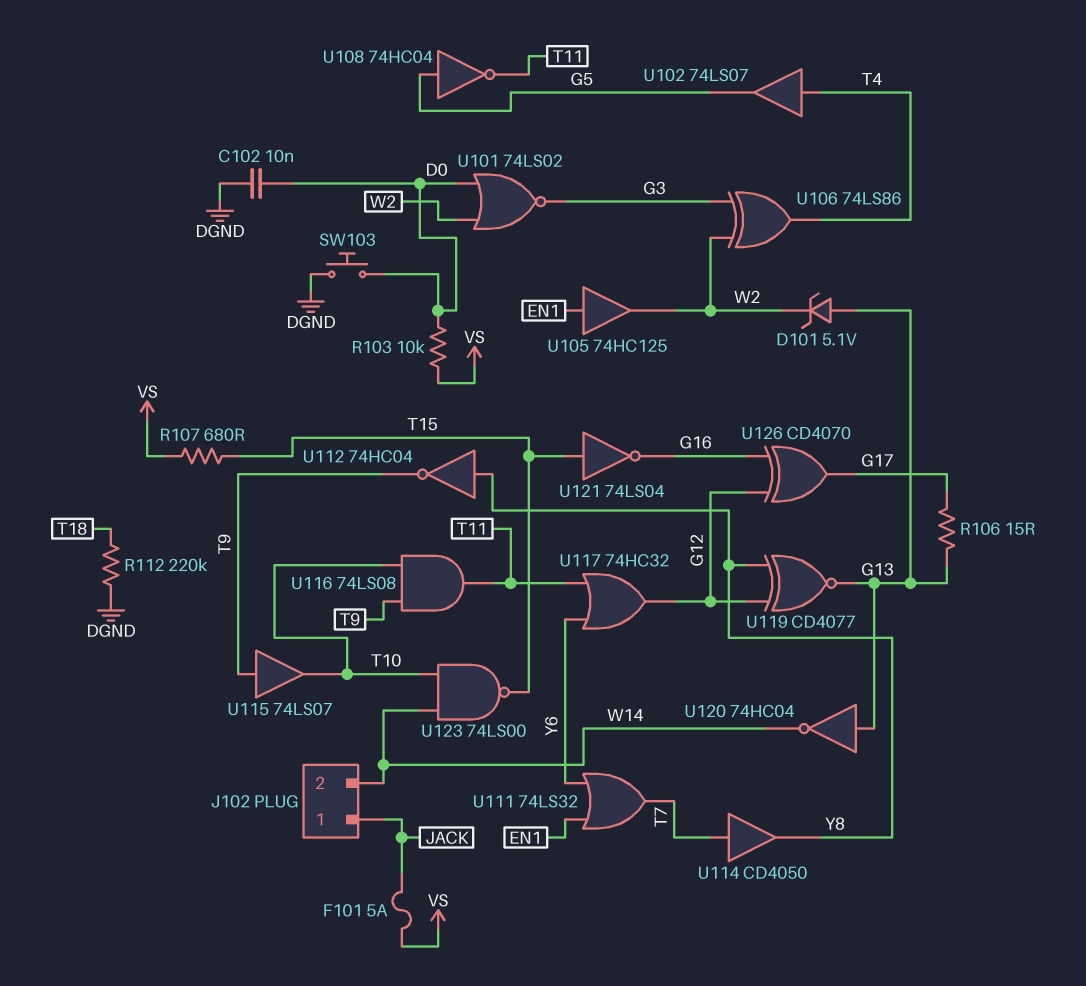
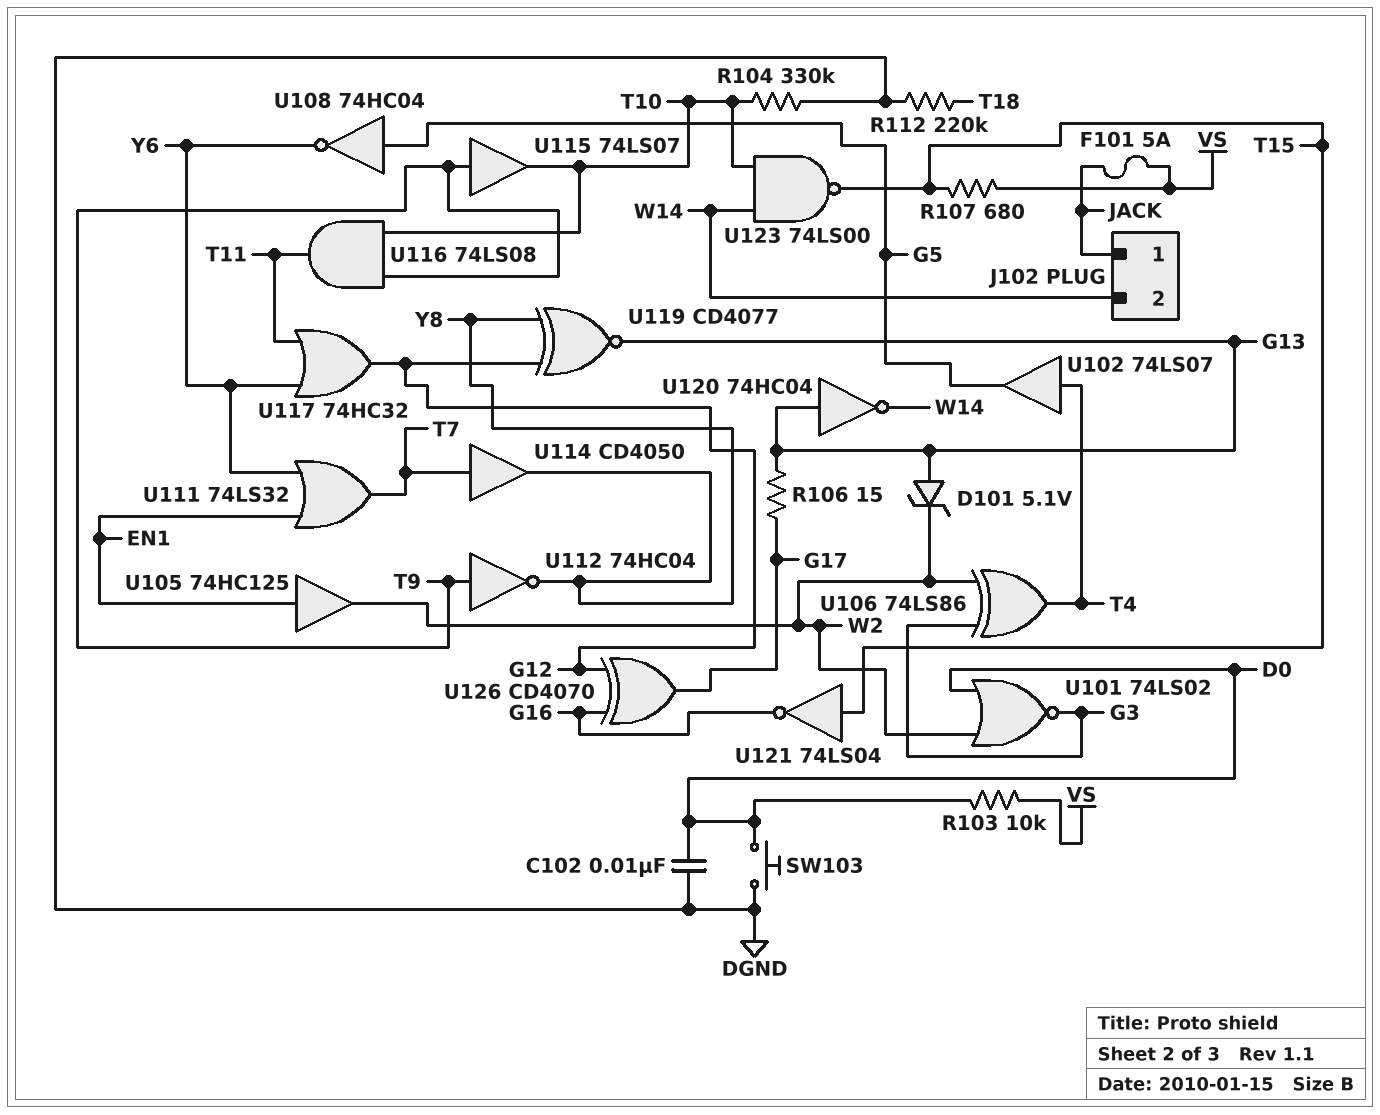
R104: none -> 330k (DGND, T10)
U108: NOT 74HC04 (in G5, out T11) -> NOT 74HC04 (in G5, out Y6)
U112: NOT 74HC04 (in Y8, out T9) -> NOT 74HC04 (in T9, out Y8)

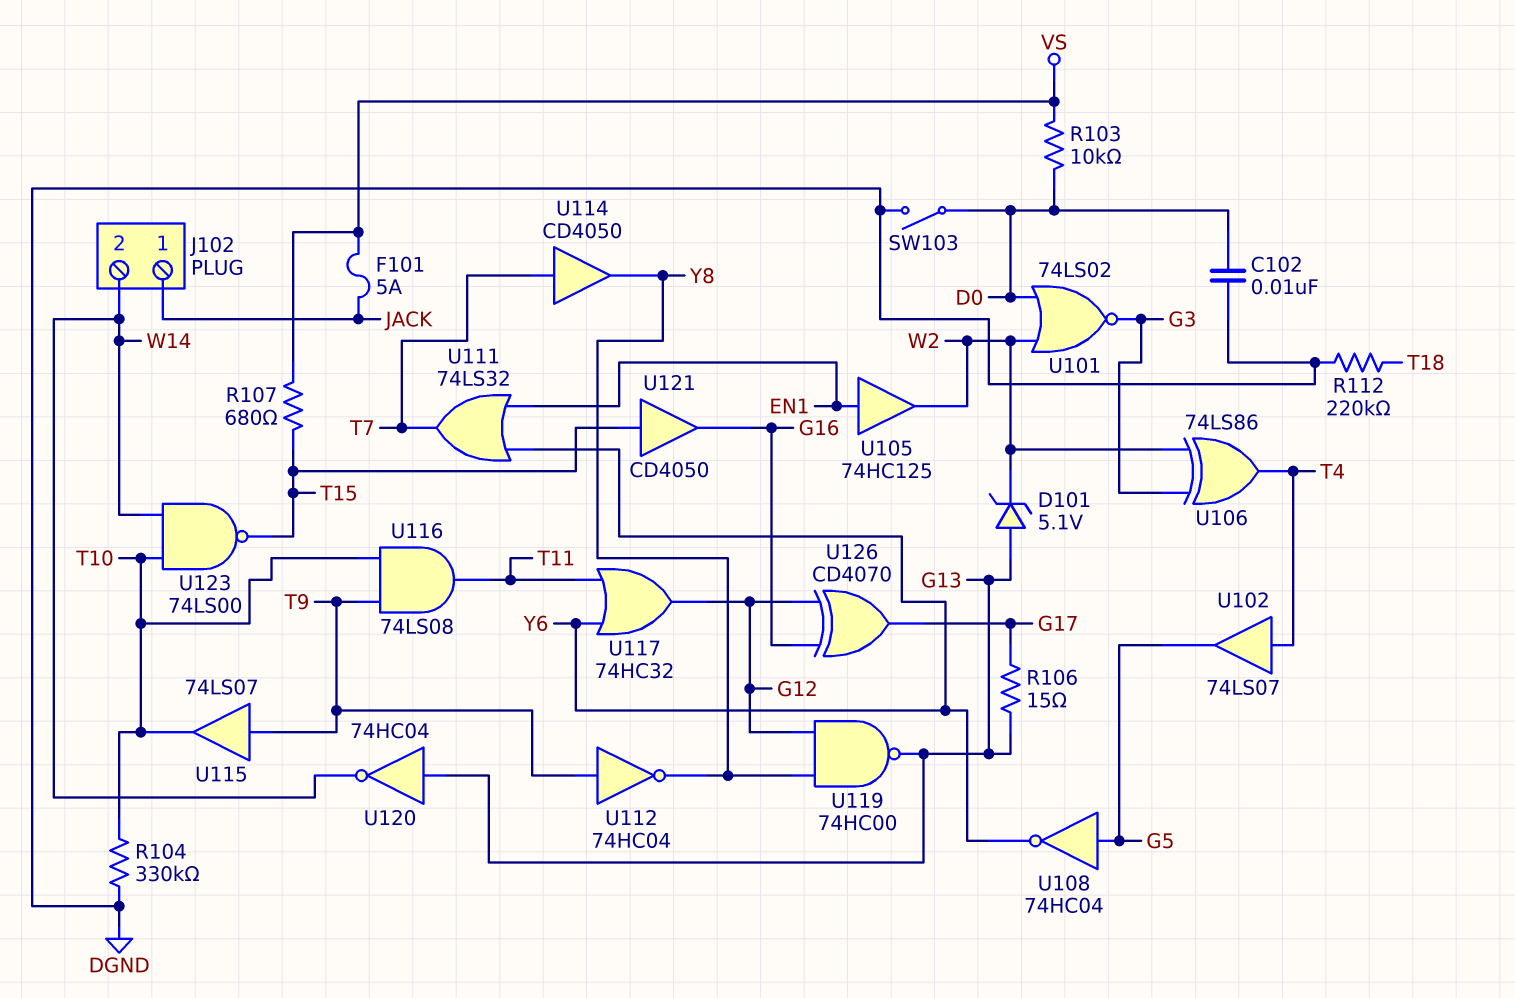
SW103: button (D0, DGND) -> switch (D0, DGND)
U119: XNOR CD4077 (in G12, in Y8, out G13) -> NAND 74HC00 (in G12, in Y8, out G13)
U121: NOT 74LS04 (in T15, out G16) -> buffer CD4050 (in T15, out G16)

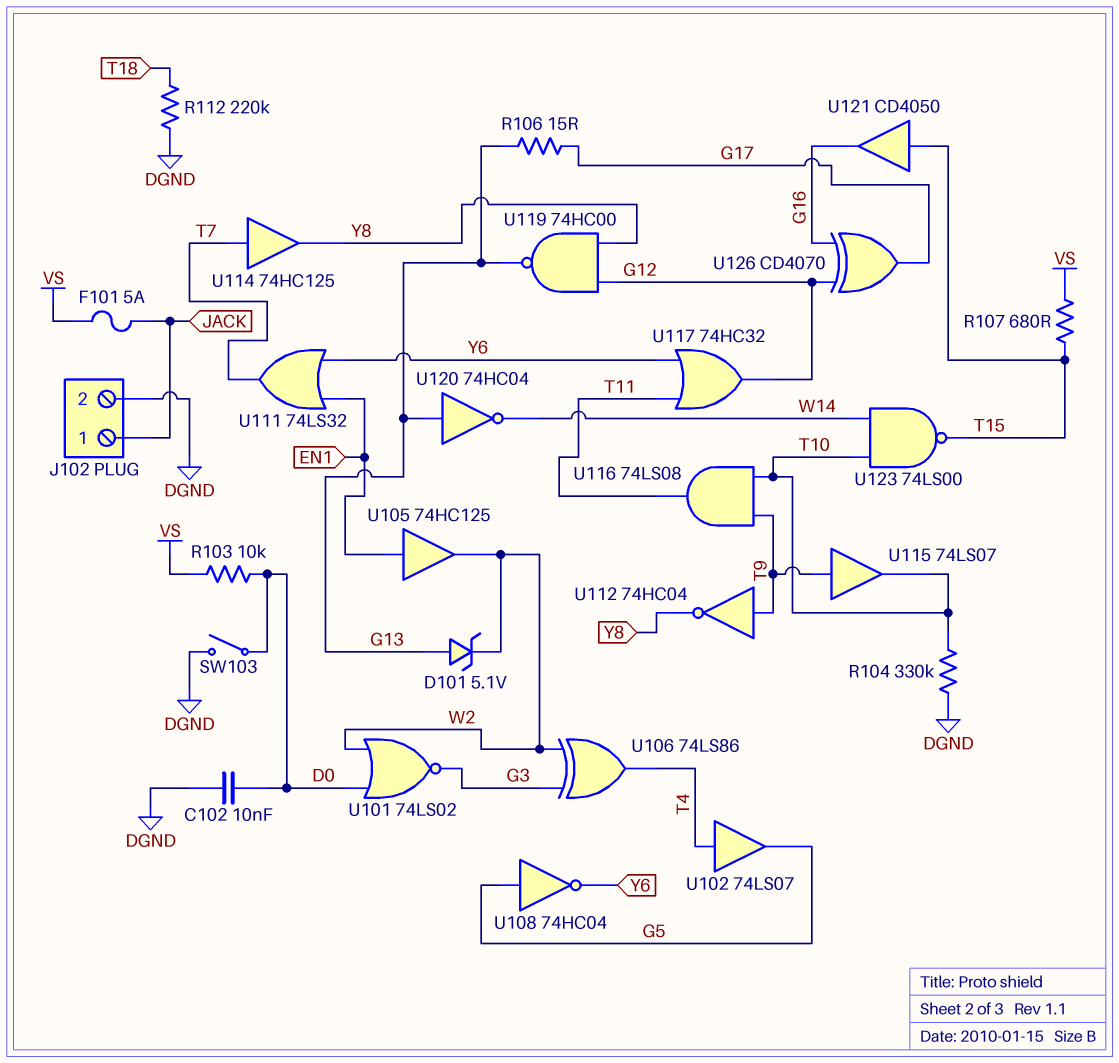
J102 pin 2: W14 -> DGND
U114: buffer CD4050 (in T7, out Y8) -> buffer 74HC125 (in T7, out Y8)

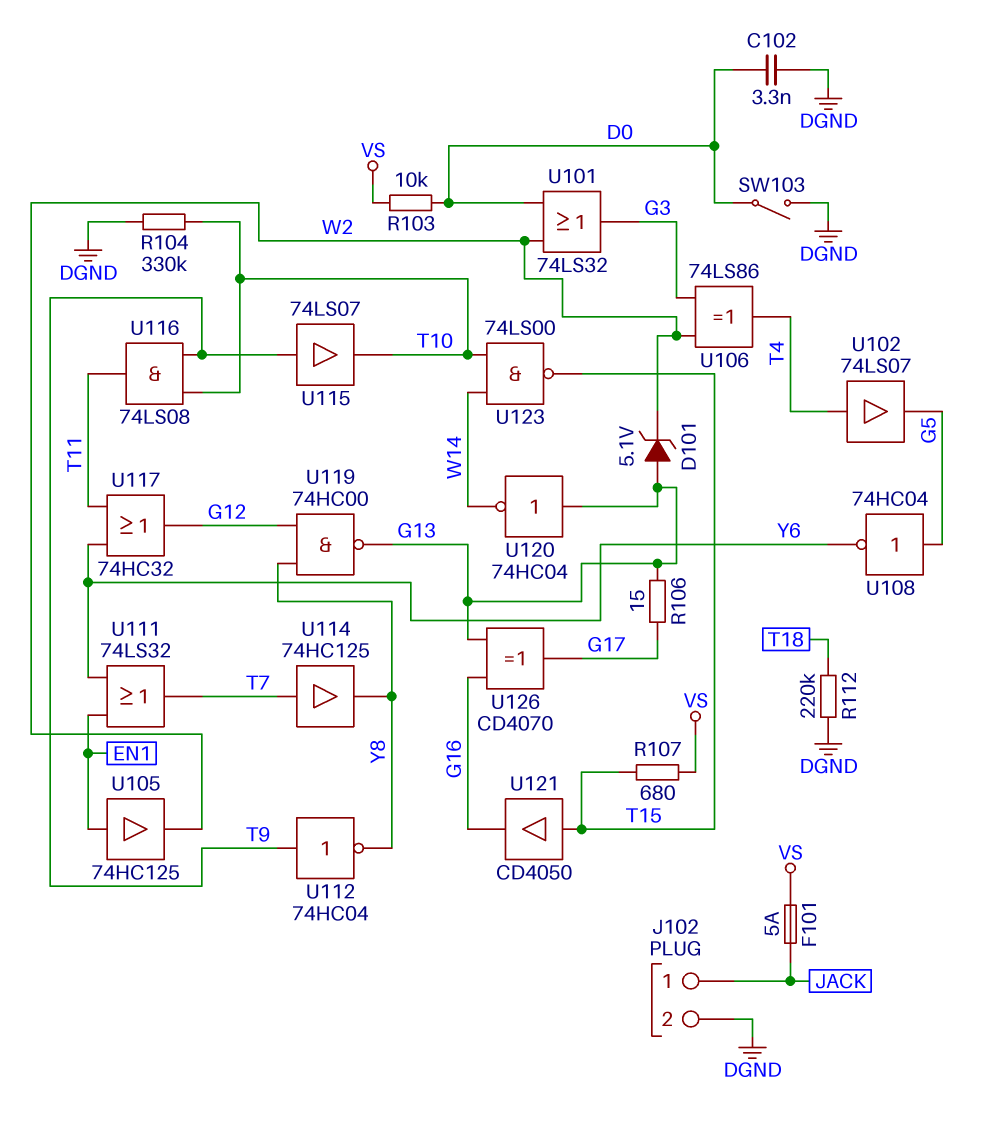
C102: 10nF (D0, DGND) -> 3.3nF (D0, DGND)
U101: NOR 74LS02 (in D0, in W2, out G3) -> OR 74LS32 (in D0, in W2, out G3)
U126: XOR CD4070 (in G12, in G16, out G17) -> XOR CD4070 (in G13, in G16, out G17)

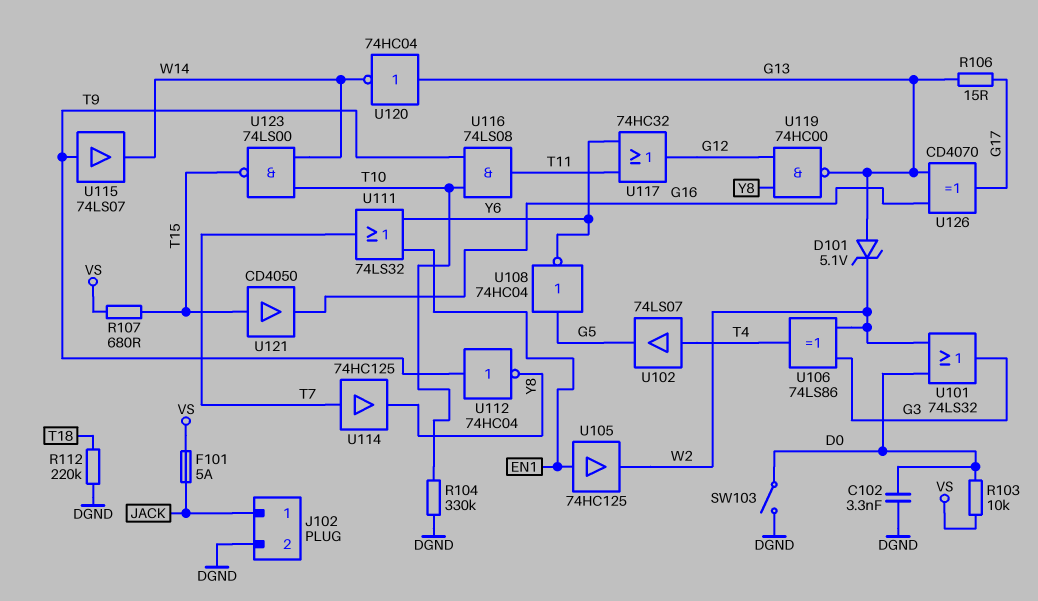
U115: buffer 74LS07 (in T9, out T10) -> buffer 74LS07 (in T9, out W14)

